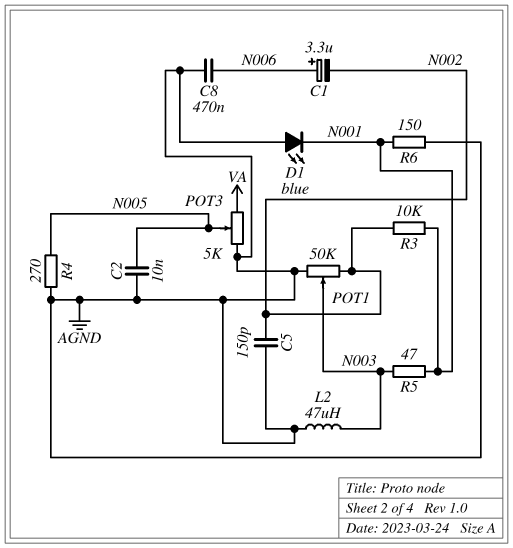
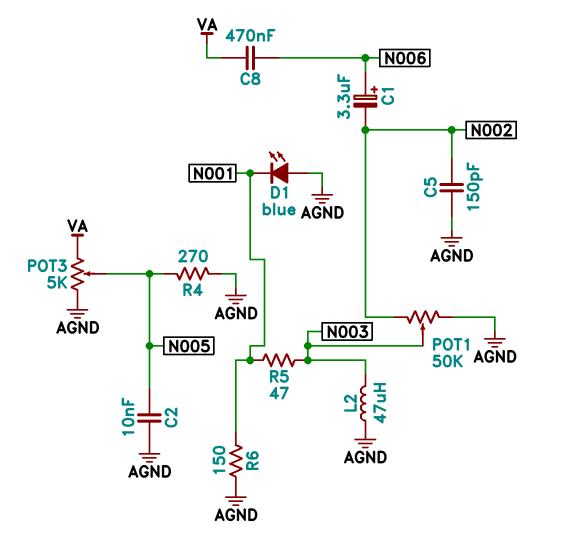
C8: 470nF (AGND, N006) -> 470nF (N006, VA)
R3: 10k (N001, N002) -> none

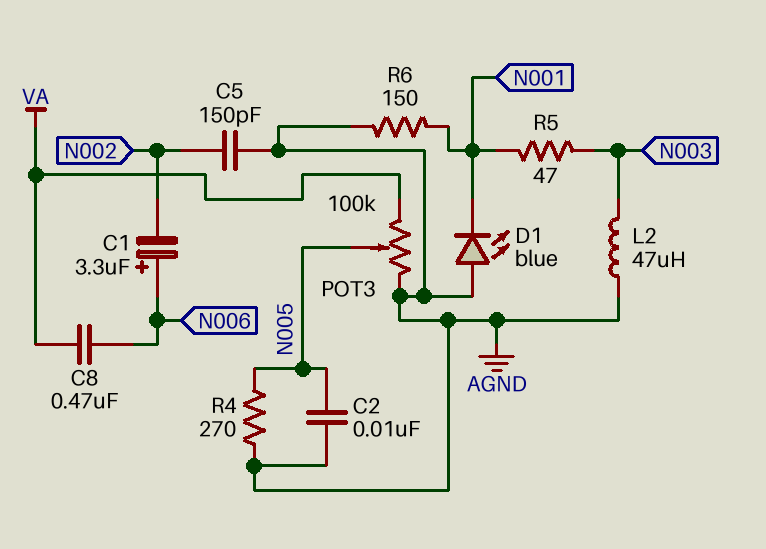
POT1: 50k (AGND, N002, wiper N003) -> none
POT3: 5k (AGND, VA, wiper N005) -> 100k (AGND, VA, wiper N005)

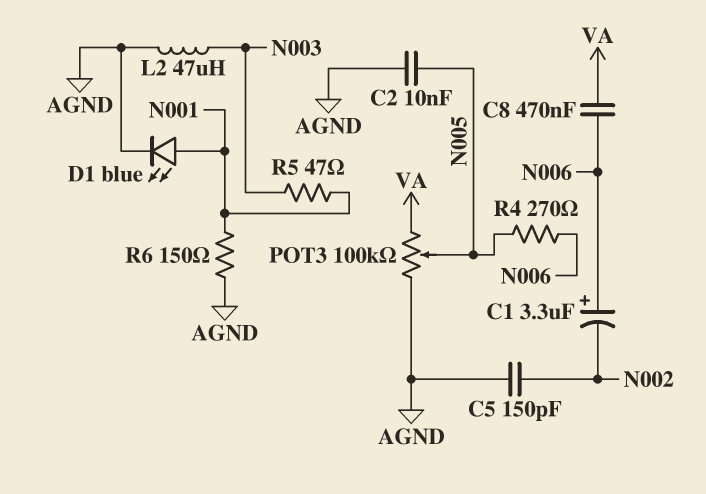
D1: LED blue (A AGND, K N001) -> LED blue (A N001, K AGND)
R4: 270 (AGND, N005) -> 270 (N005, N006)

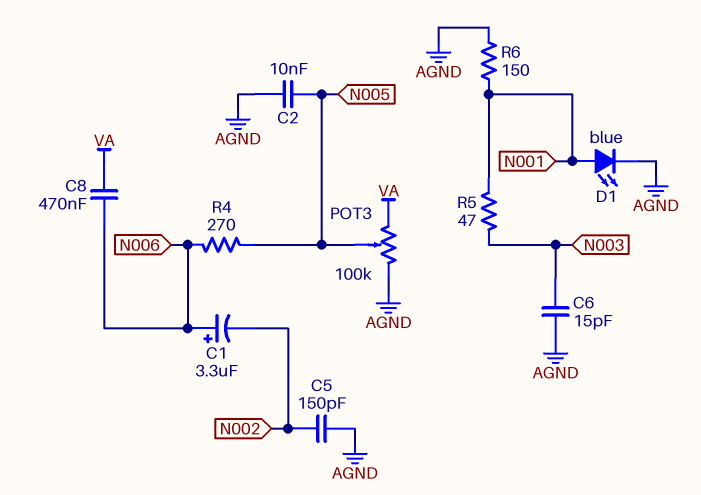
C6: none -> 15pF (AGND, N003)
L2: 47uH (AGND, N003) -> none

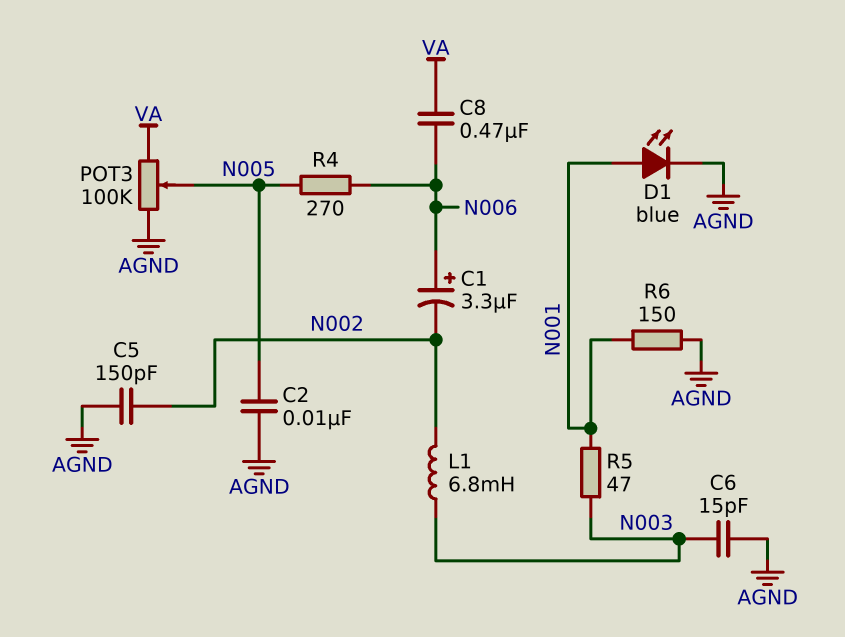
L1: none -> 6.8mH (N002, N003)

